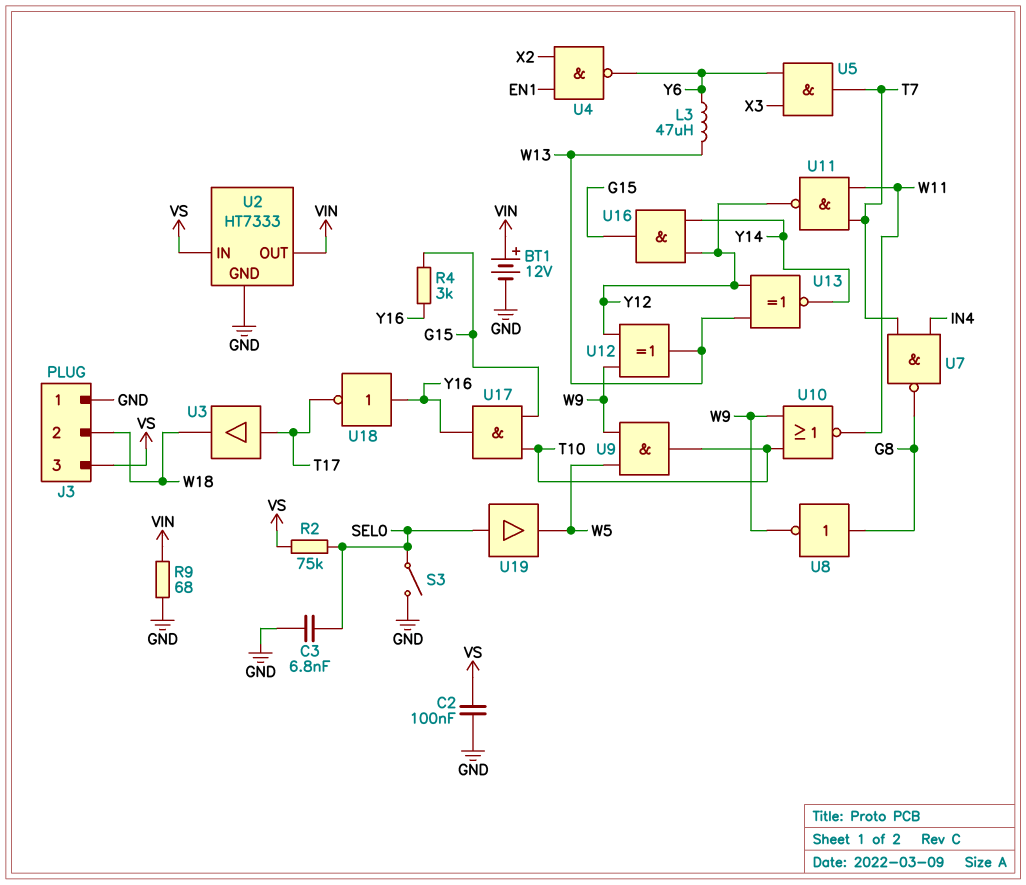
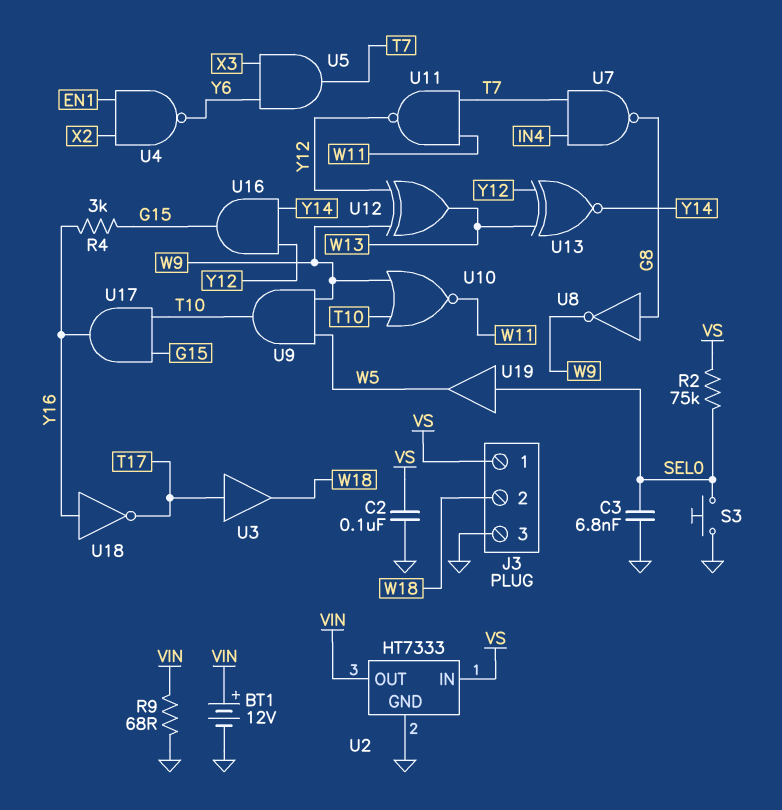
J3 pin 1: GND -> VS
J3 pin 3: VS -> GND
L3: 47uH (W13, Y6) -> none
S3: switch (GND, SEL0) -> button (GND, SEL0)

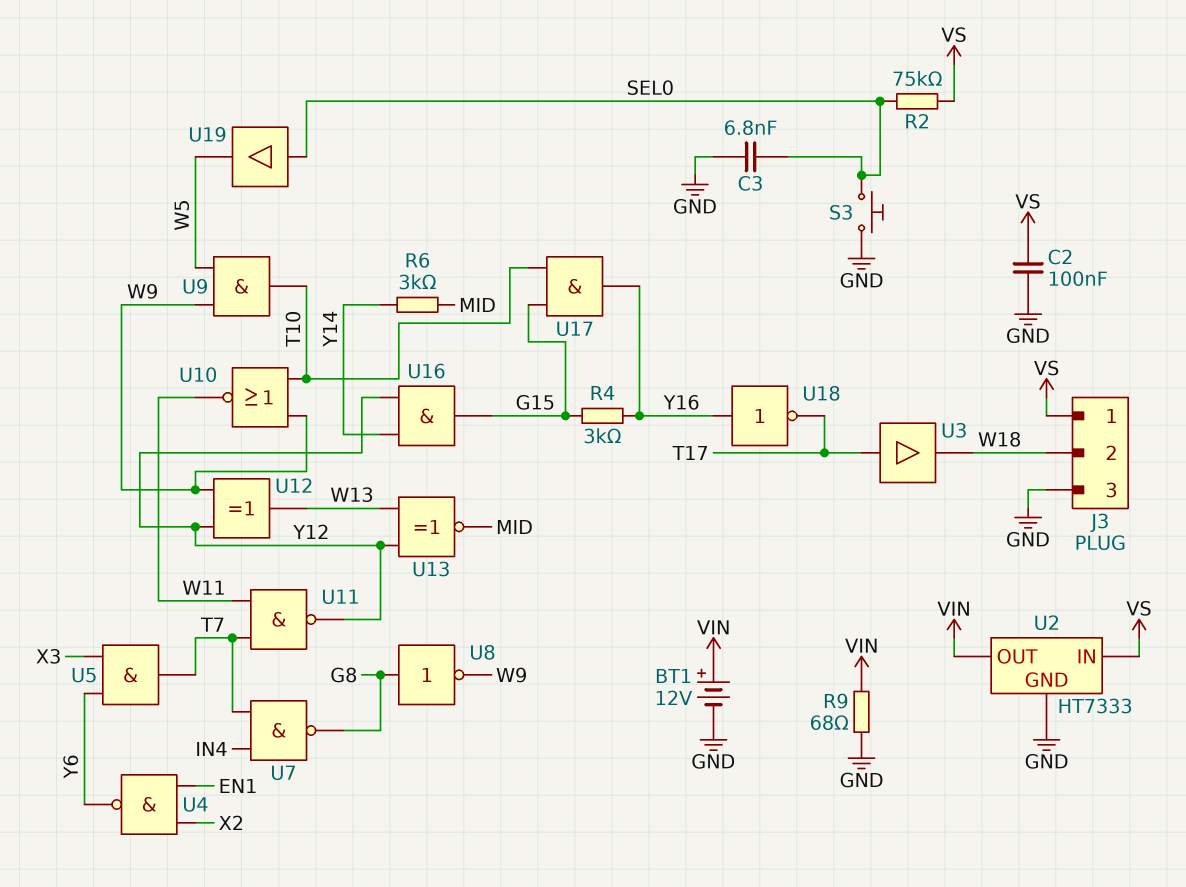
R6: none -> 3k (MID, Y14)
U13: XNOR (in W13, in Y12, out Y14) -> XNOR (in W13, in Y12, out MID)

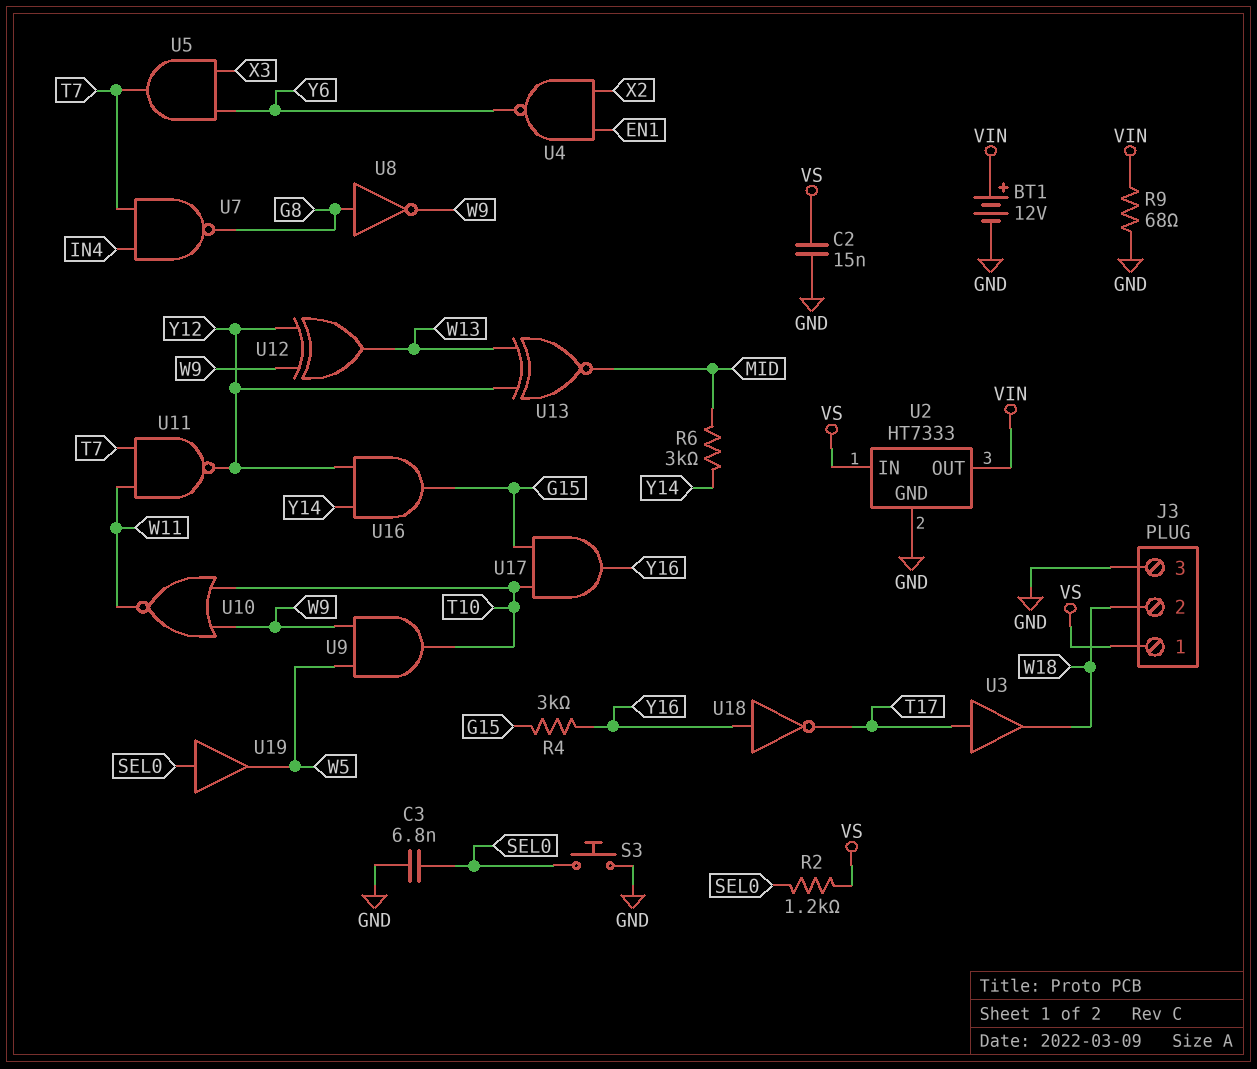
C2: 100nF (GND, VS) -> 15nF (GND, VS)
R2: 75k (SEL0, VS) -> 1.2k (SEL0, VS)

